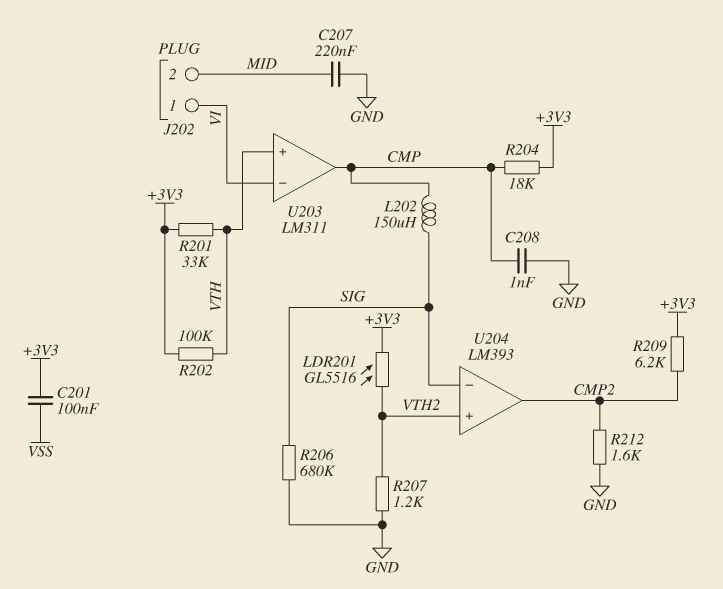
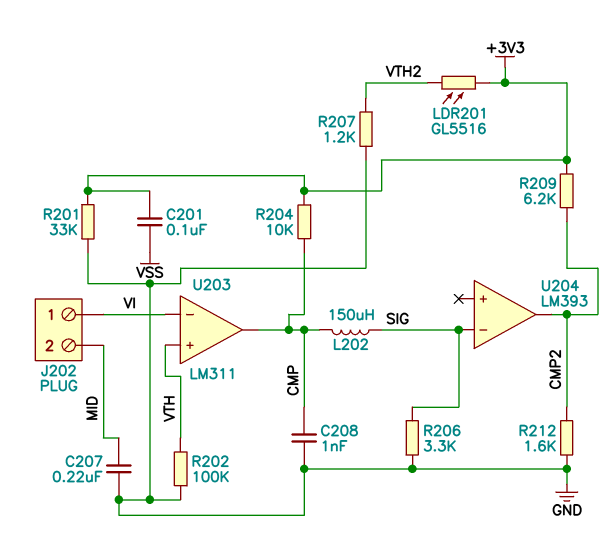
R201: 33k (+3V3, VTH) -> 33k (+3V3, GND)
R202: 100k (+3V3, VTH) -> 100k (GND, VTH)
R204: 18k (+3V3, CMP) -> 10k (+3V3, CMP)
R206: 680k (GND, SIG) -> 3.3k (GND, SIG)
U204 pin in+: VTH2 -> none

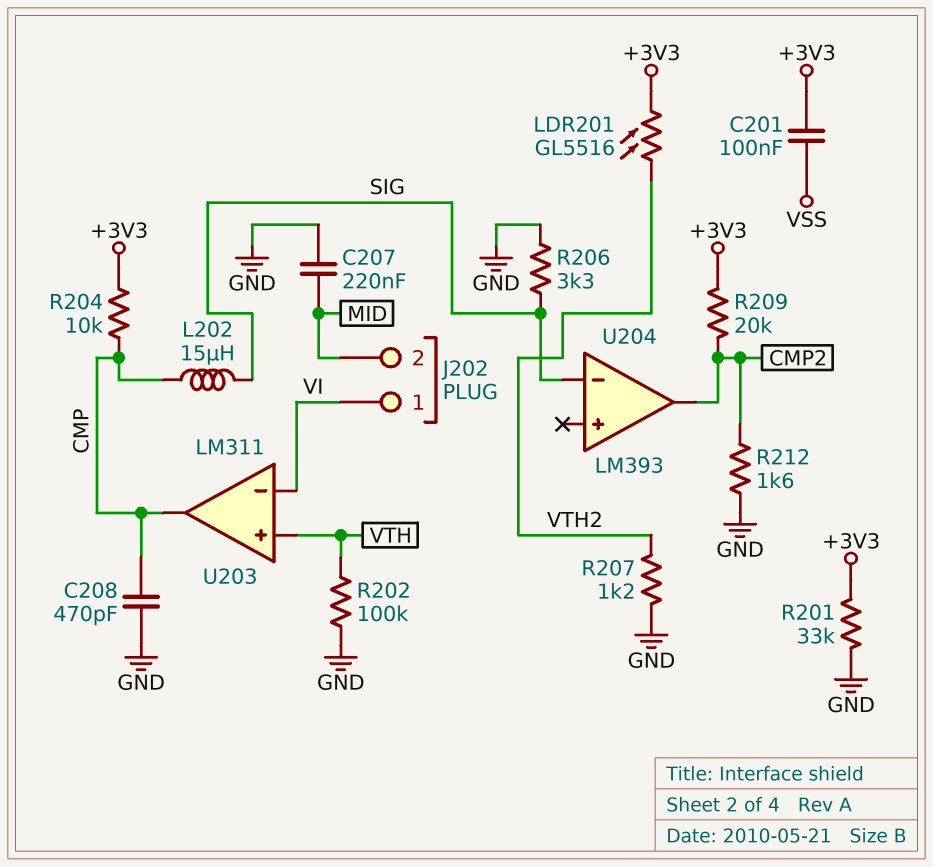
C208: 1nF (CMP, GND) -> 470pF (CMP, GND)
L202: 150uH (CMP, SIG) -> 15uH (CMP, SIG)
R209: 6.2k (+3V3, CMP2) -> 20k (+3V3, CMP2)

